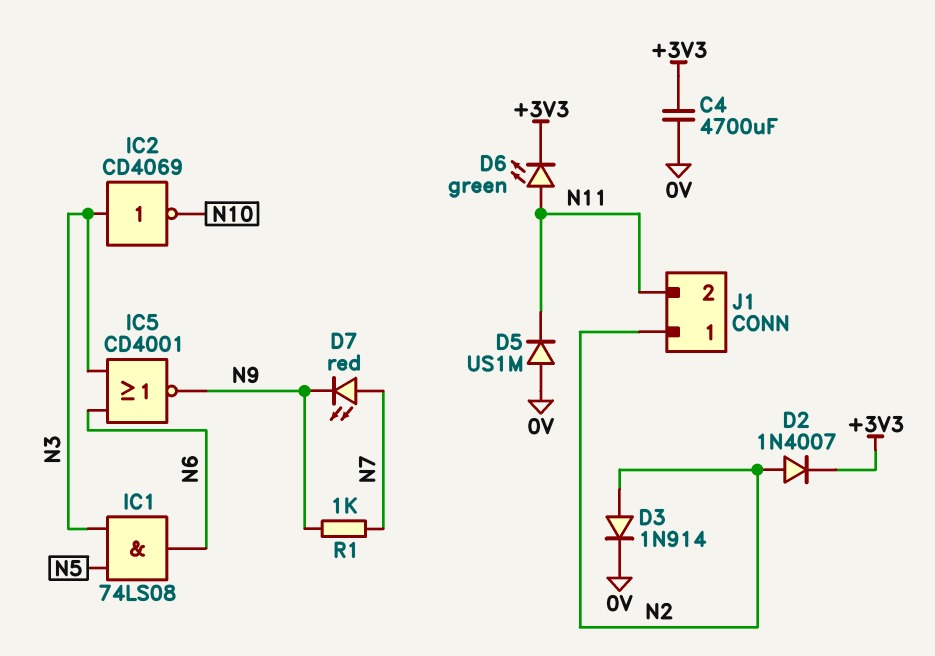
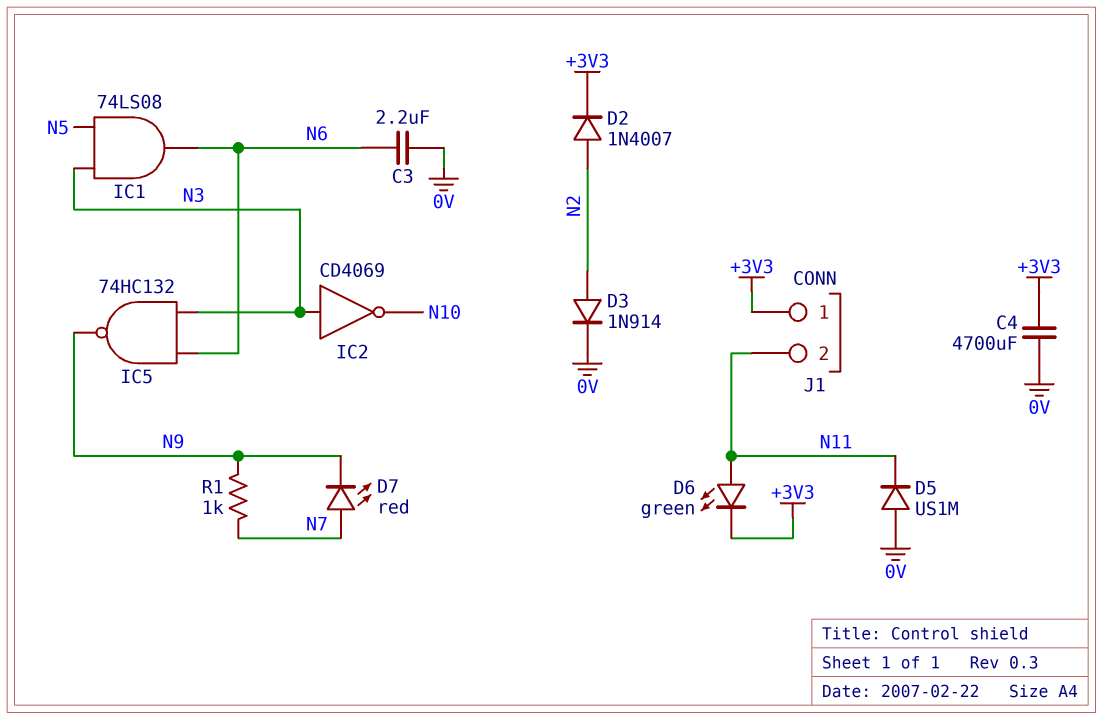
C3: none -> 2.2uF (0V, N6)
IC5: NOR CD4001 (in N3, in N6, out N9) -> NAND 74HC132 (in N3, in N6, out N9)
J1 pin 1: N2 -> +3V3

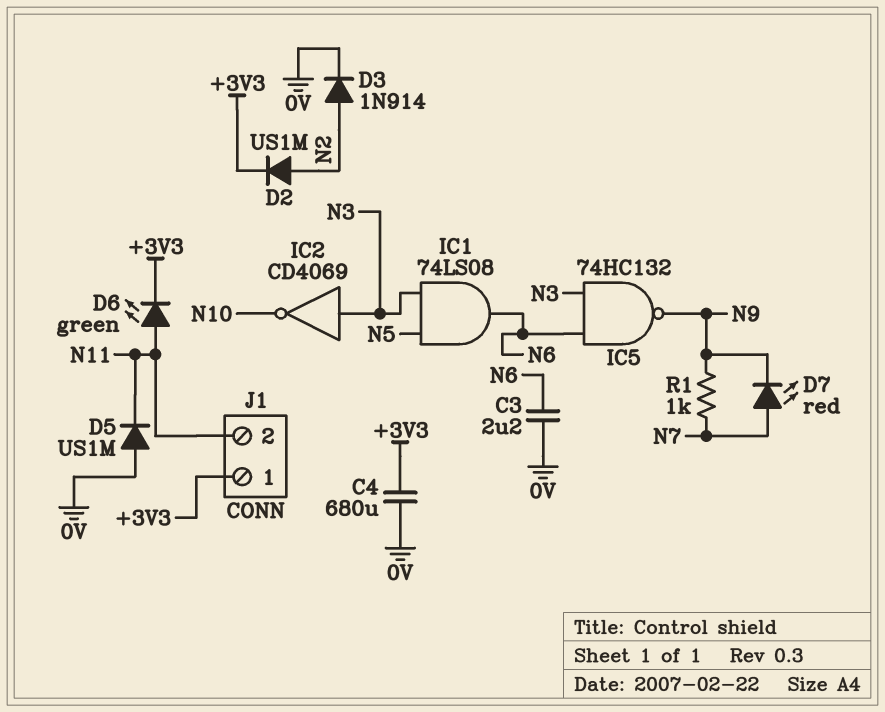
C4: 4700uF (+3V3, 0V) -> 680uF (+3V3, 0V)
D2: diode 1N4007 (A N2, K +3V3) -> diode US1M (A N2, K +3V3)

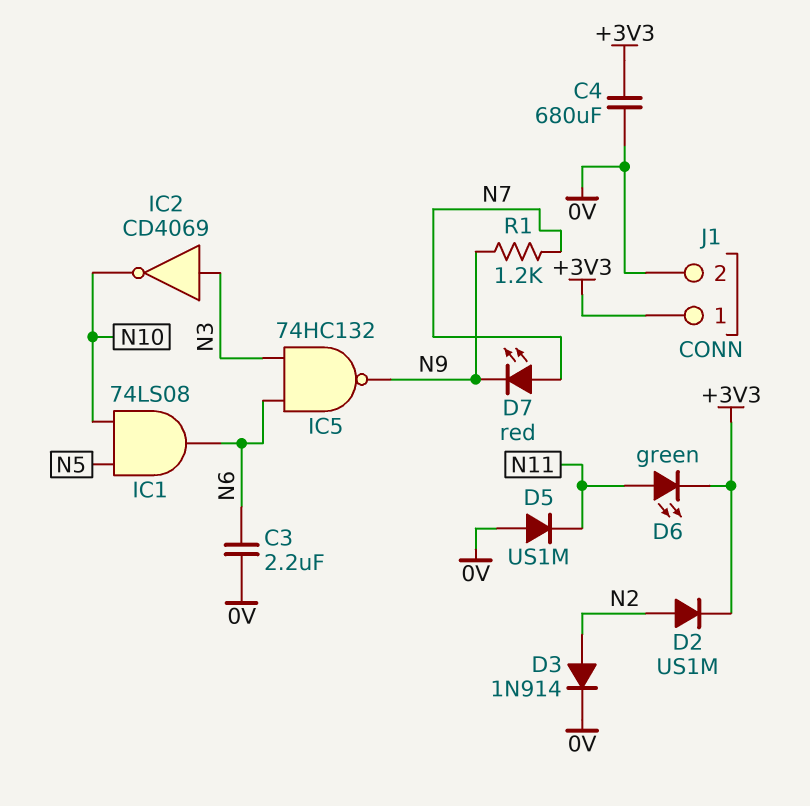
IC1: AND 74LS08 (in N3, in N5, out N6) -> AND 74LS08 (in N5, in N10, out N6)
J1 pin 2: N11 -> 0V
R1: 1k (N7, N9) -> 1.2k (N7, N9)

